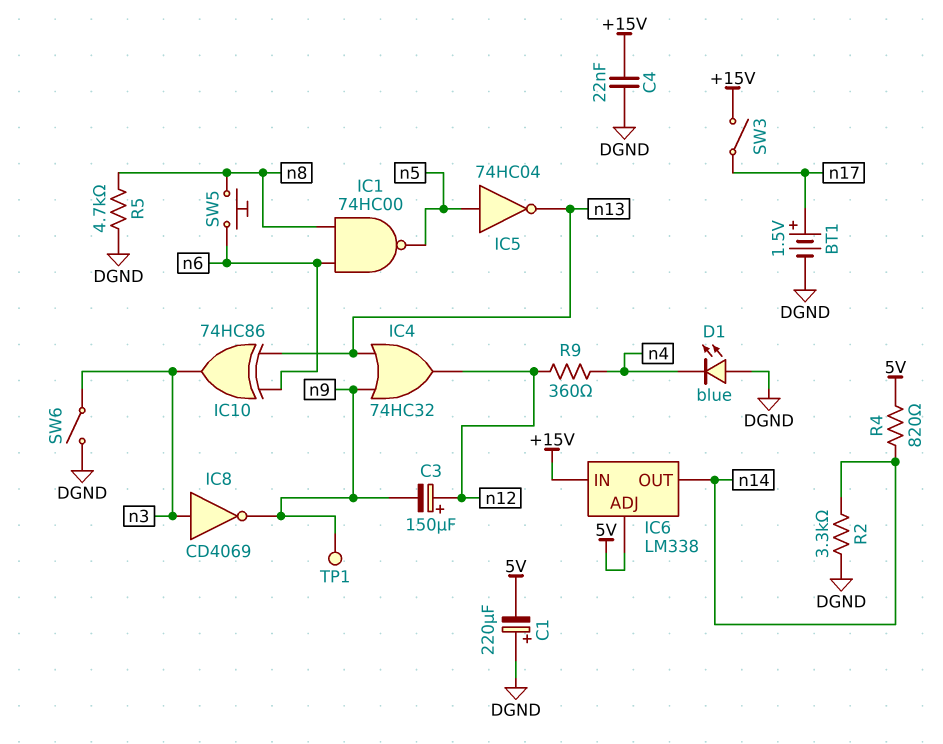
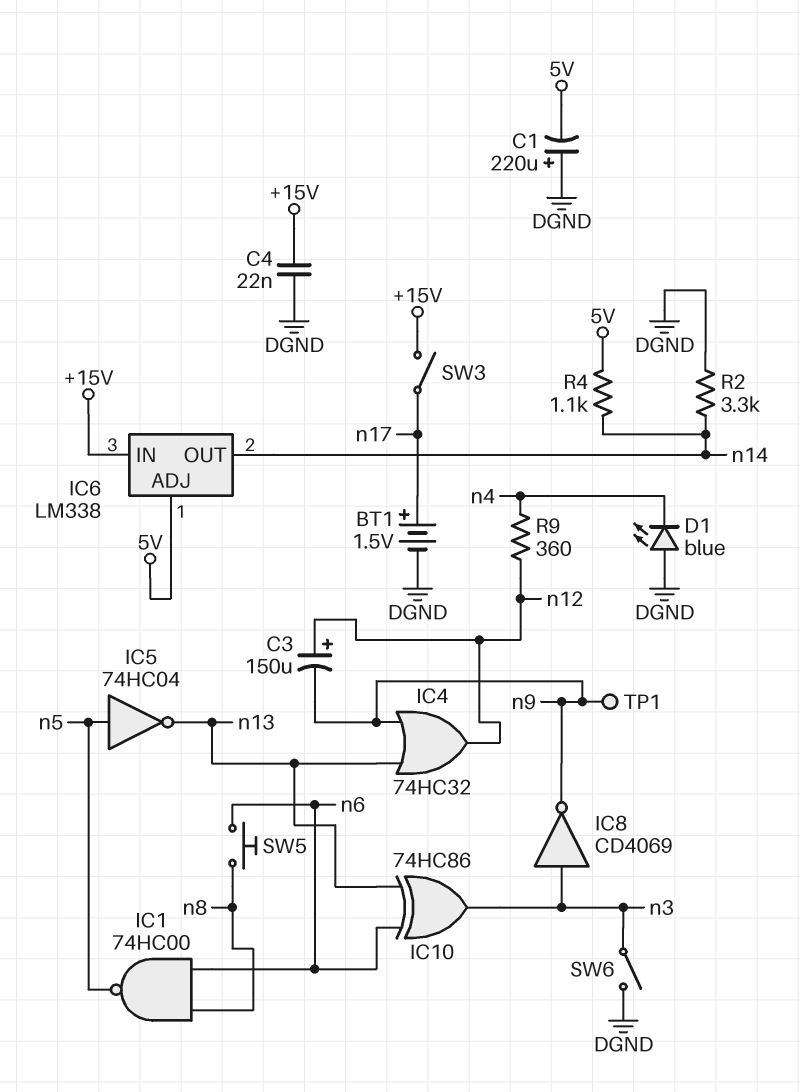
R4: 820 (5V, n14) -> 1.1k (5V, n14)
R5: 4.7k (DGND, n8) -> none

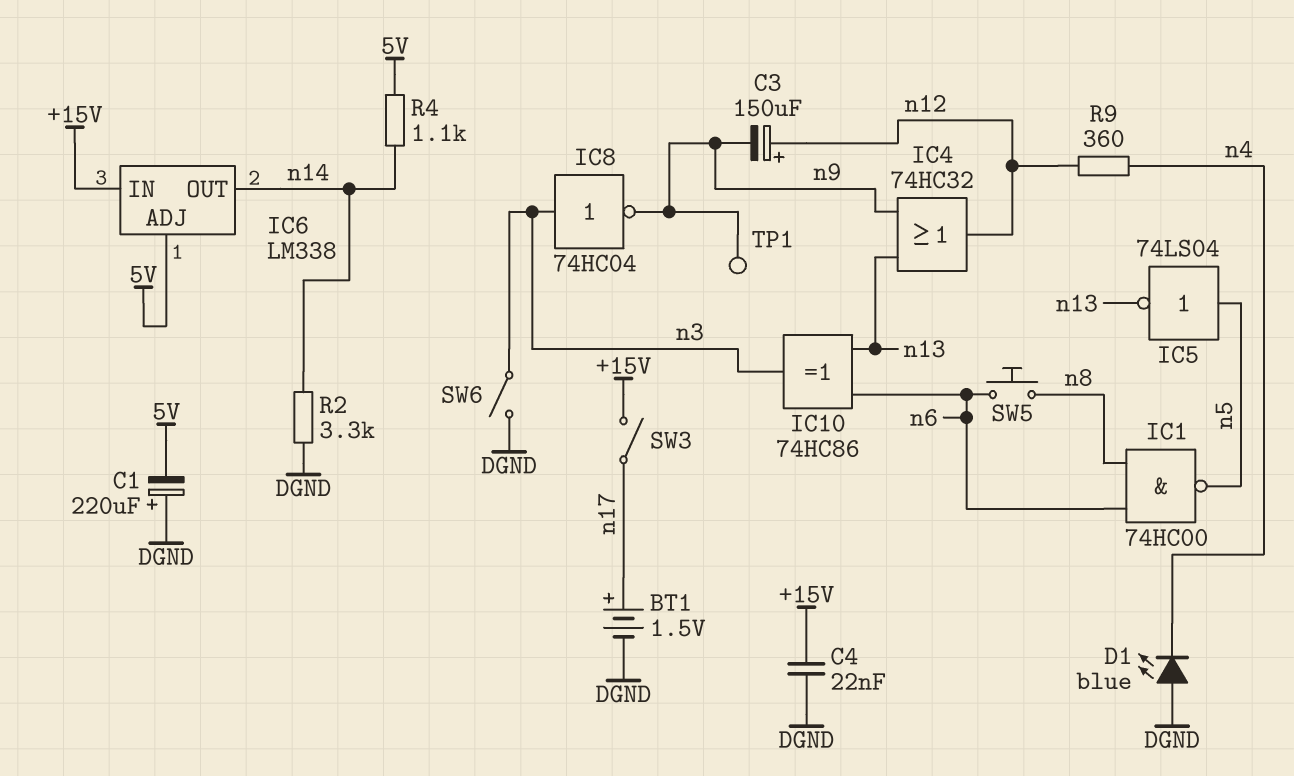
IC5: NOT 74HC04 (in n5, out n13) -> NOT 74LS04 (in n5, out n13)
IC8: NOT CD4069 (in n3, out n9) -> NOT 74HC04 (in n3, out n9)

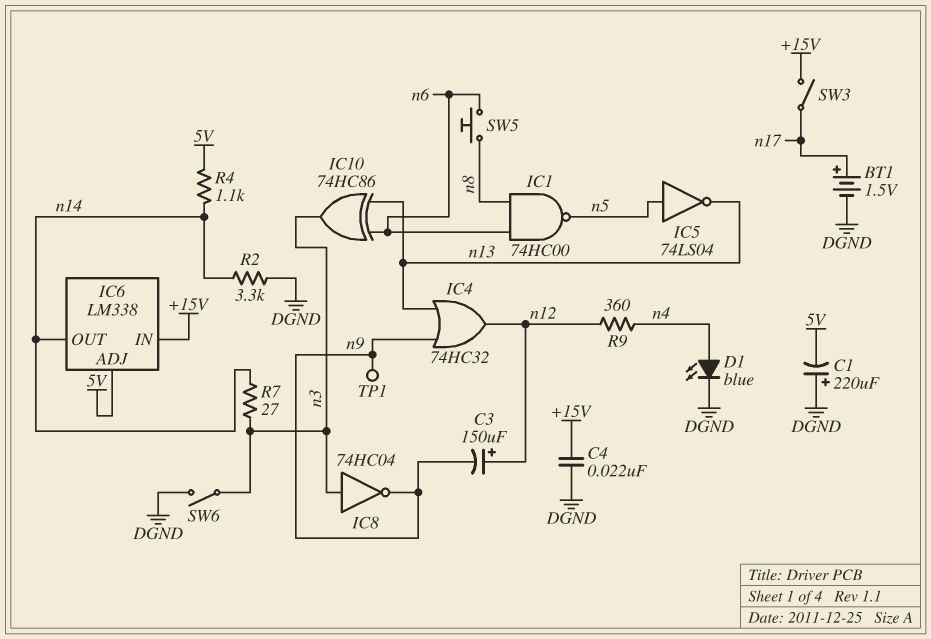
D1: LED blue (A DGND, K n4) -> LED blue (A n4, K DGND)
R7: none -> 27 (n3, n14)

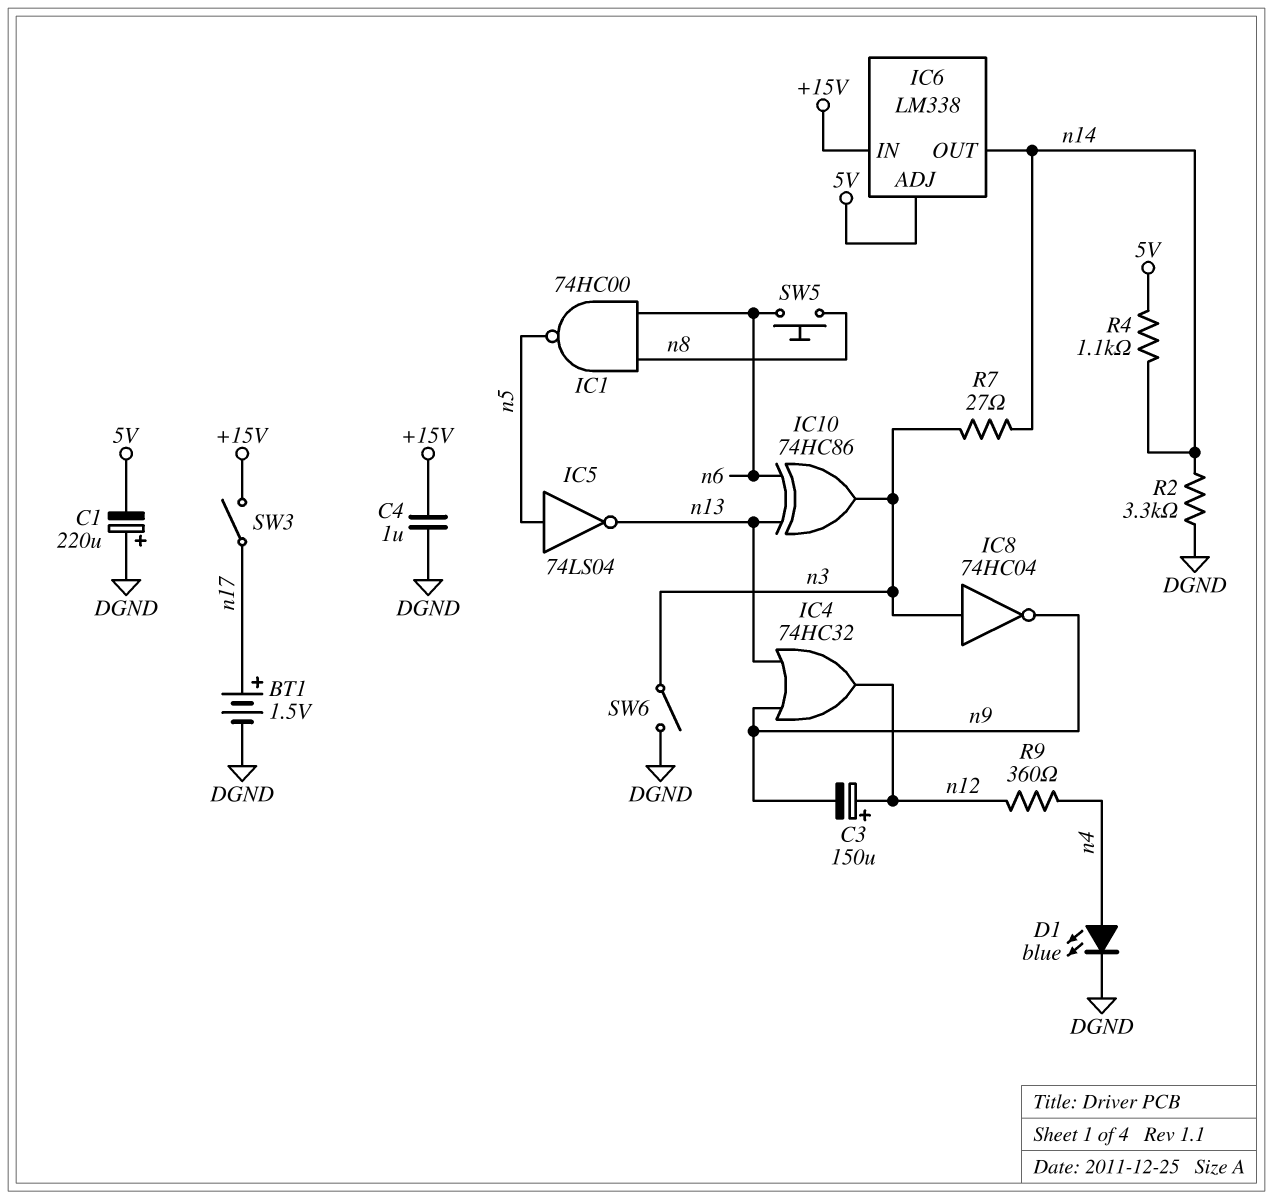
C4: 22nF (+15V, DGND) -> 1uF (+15V, DGND)
TP1: test point (n9) -> none

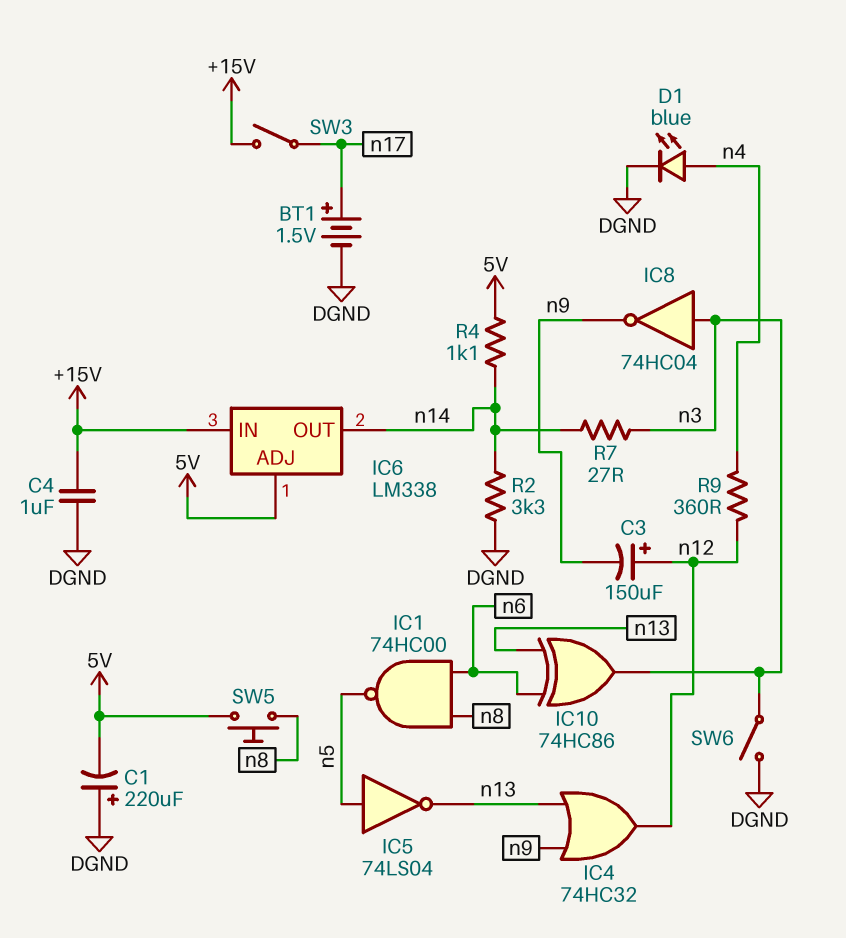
SW5: button (n6, n8) -> button (5V, n8)

